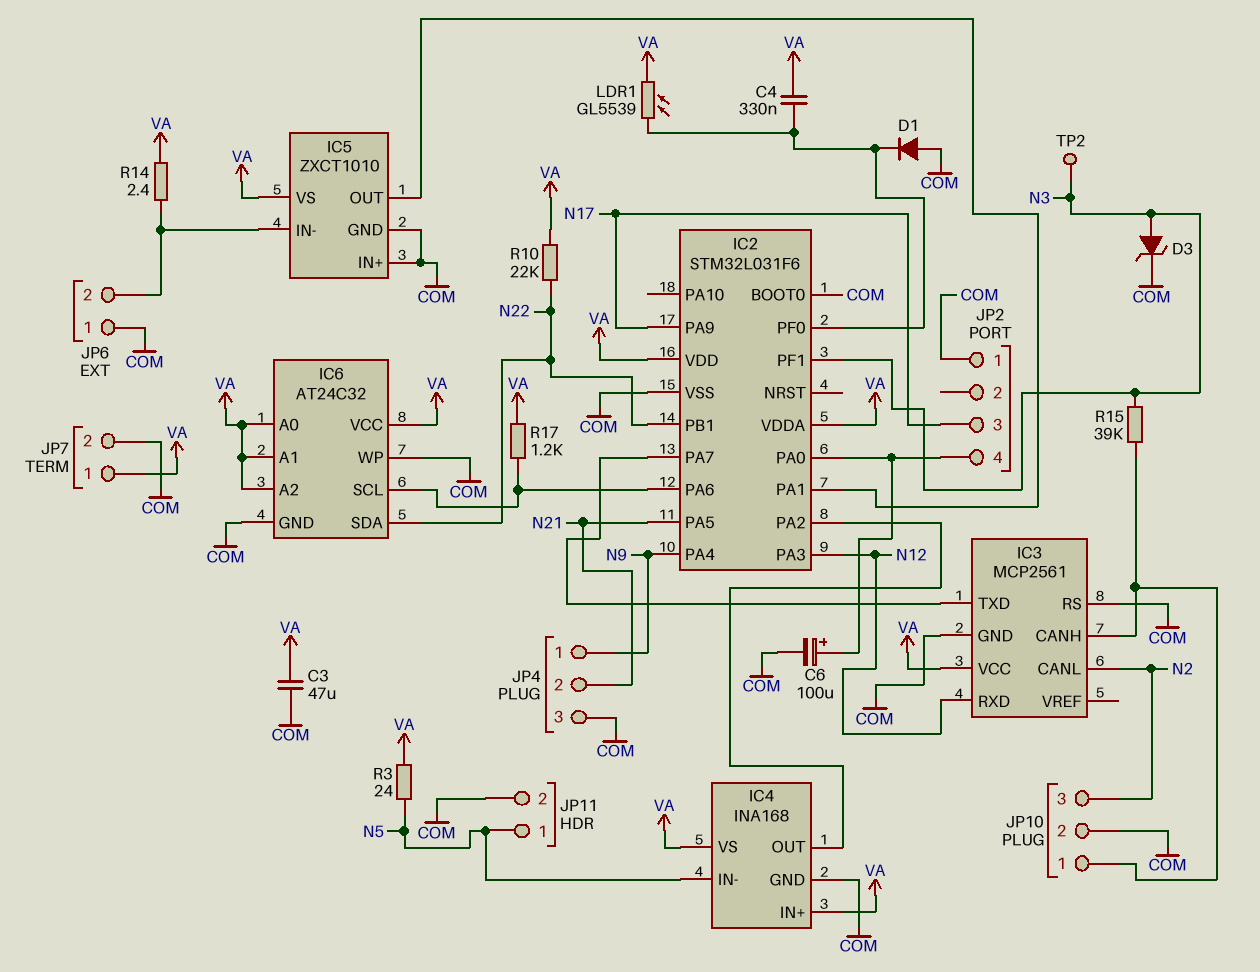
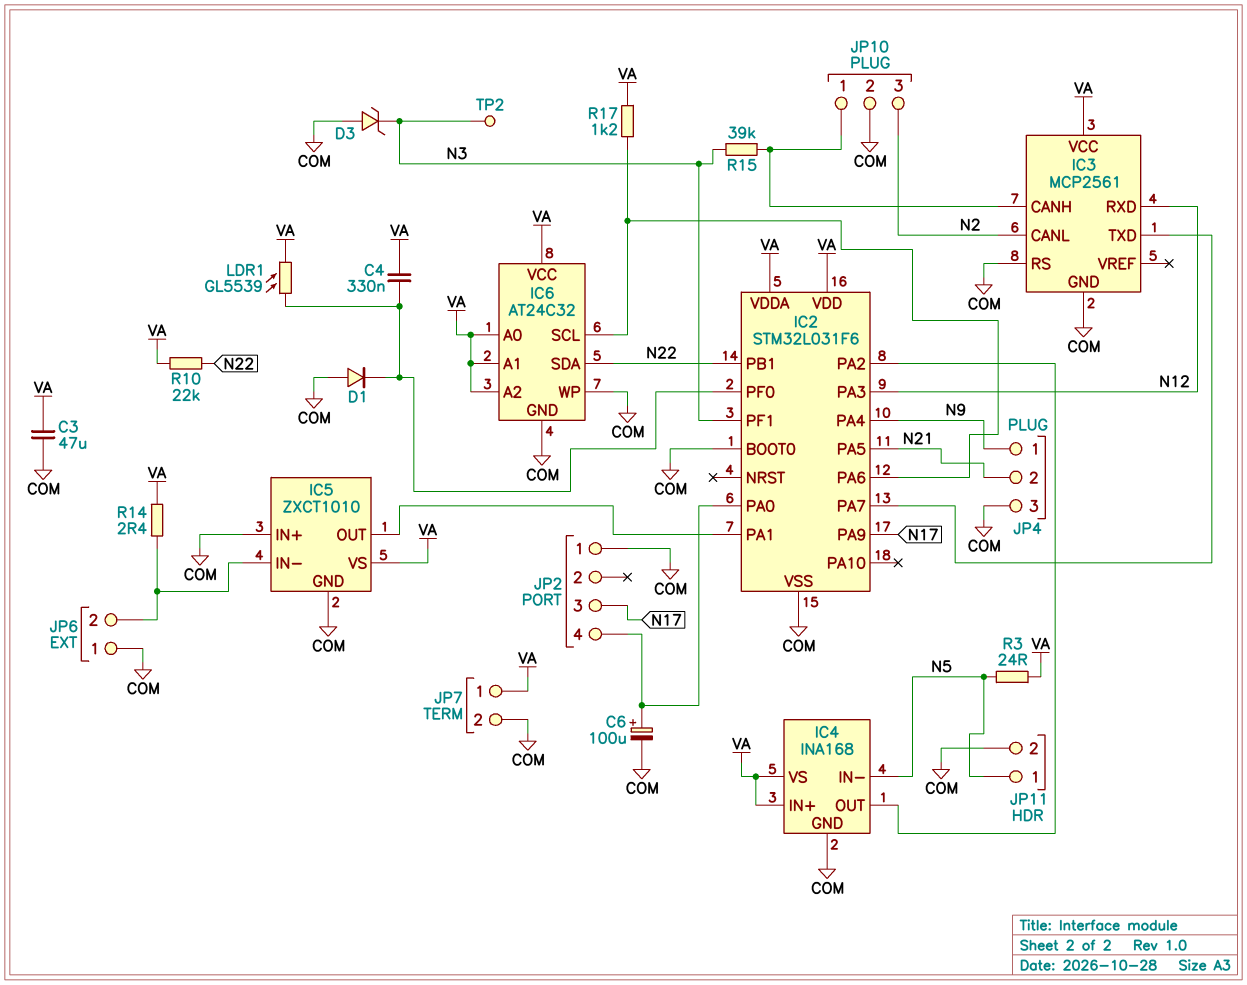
D3: zener (A N3, K COM) -> zener (A COM, K N3)

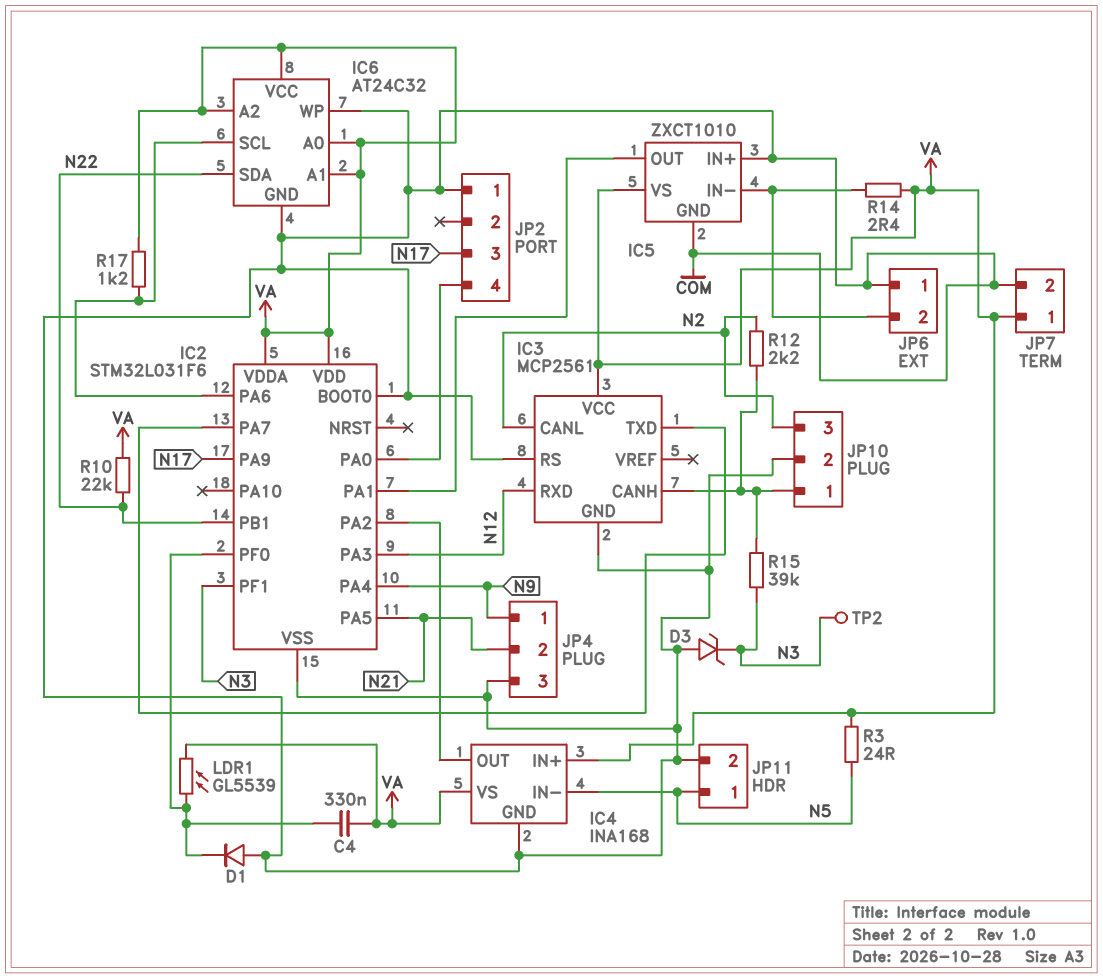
C3: 47uF (COM, VA) -> none
C6: 100uF (plus IC2/PA0, minus COM) -> none
R12: none -> 2.2k (IC3/CANH, N2)

